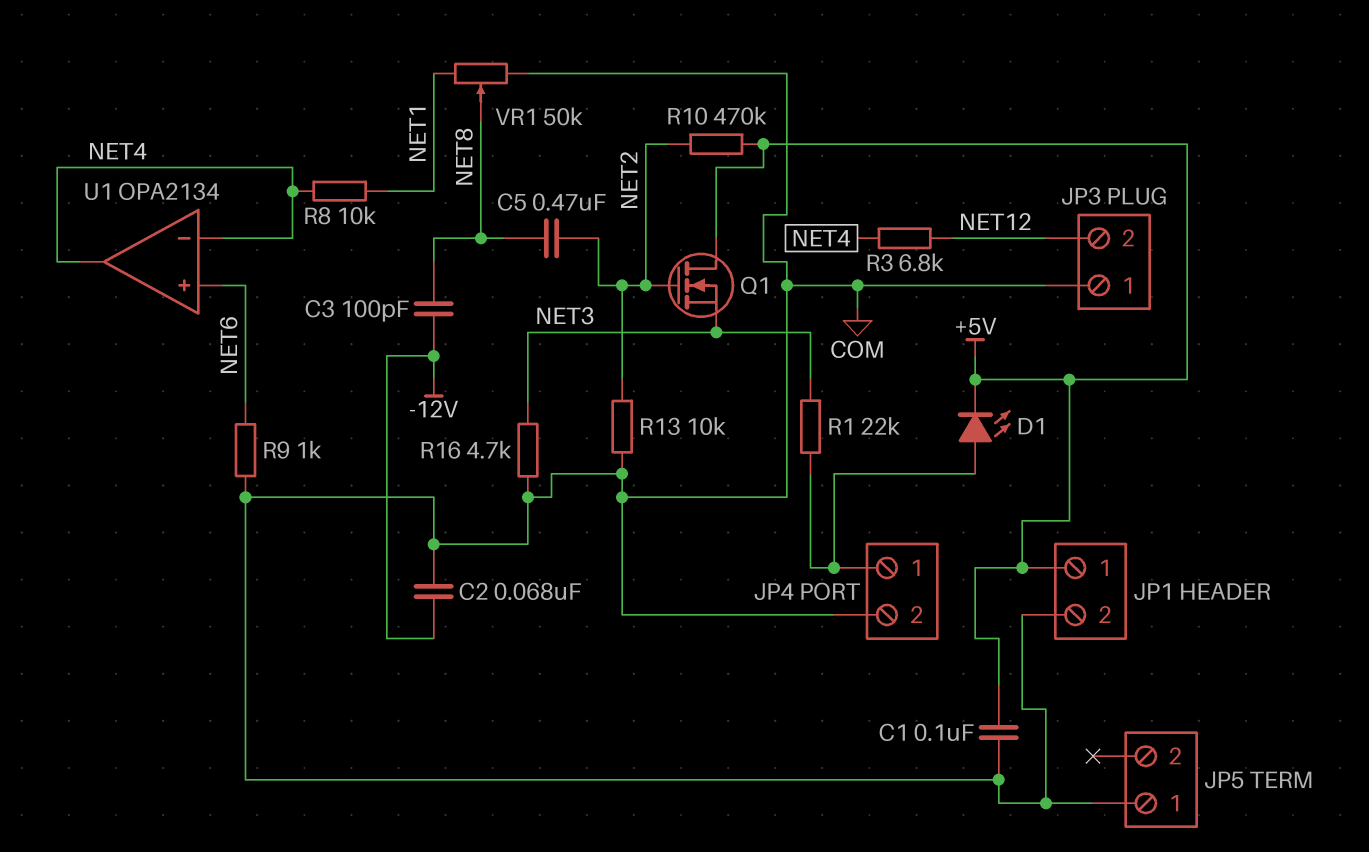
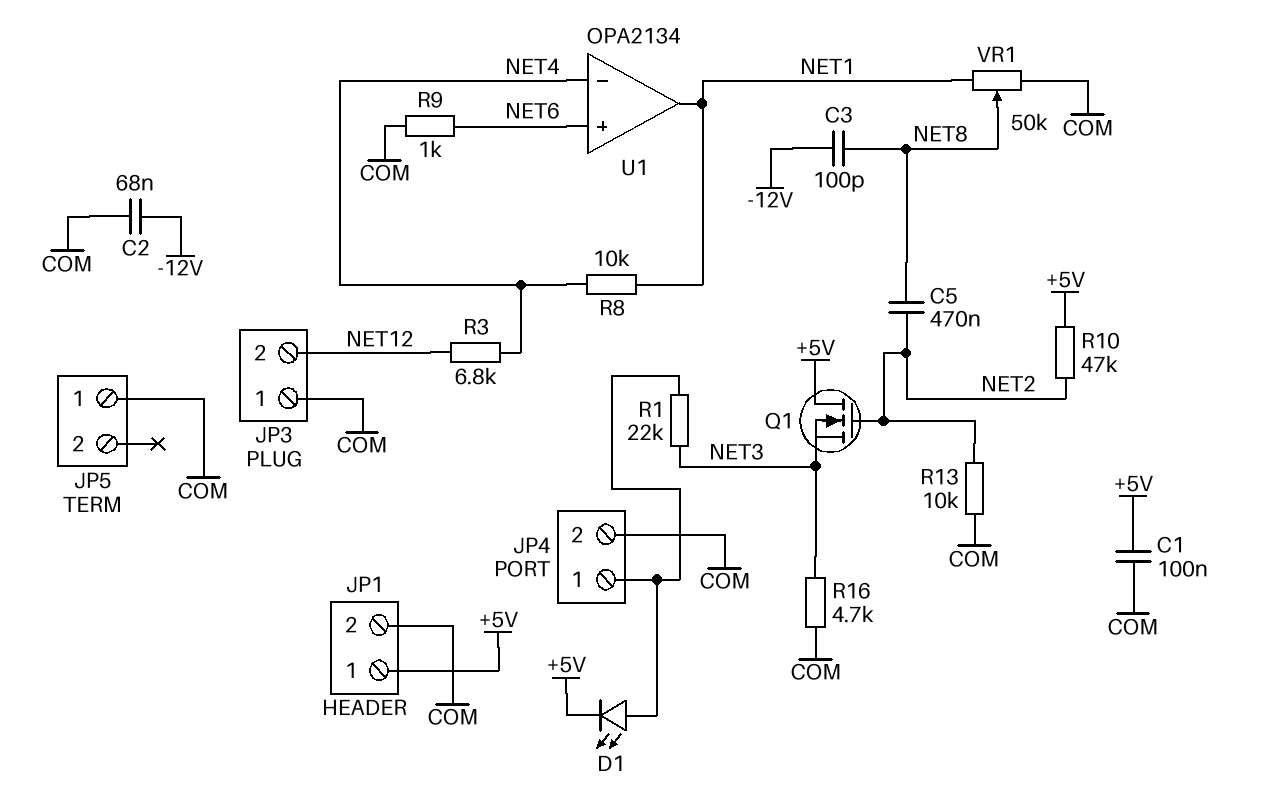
R10: 470k (+5V, NET2) -> 47k (+5V, NET2)
U1 pin out: NET4 -> NET1

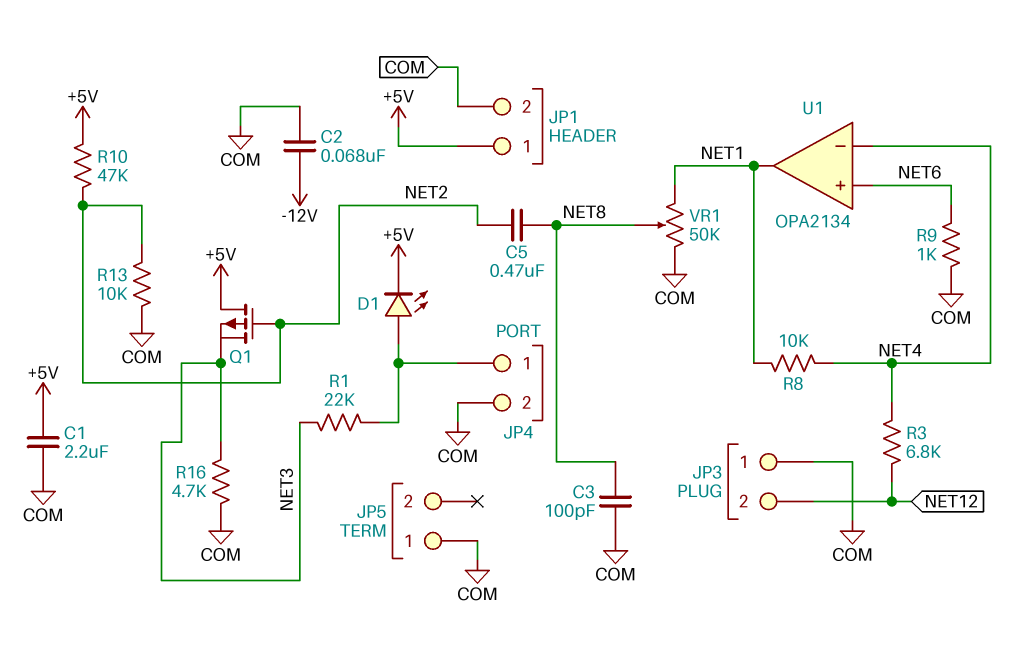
C1: 100nF (+5V, COM) -> 2.2uF (+5V, COM)
C3: 100pF (-12V, NET8) -> 100pF (COM, NET8)
Q1: NMOS (G NET2, D +5V, S NET3) -> PMOS (G NET2, D +5V, S NET3)

